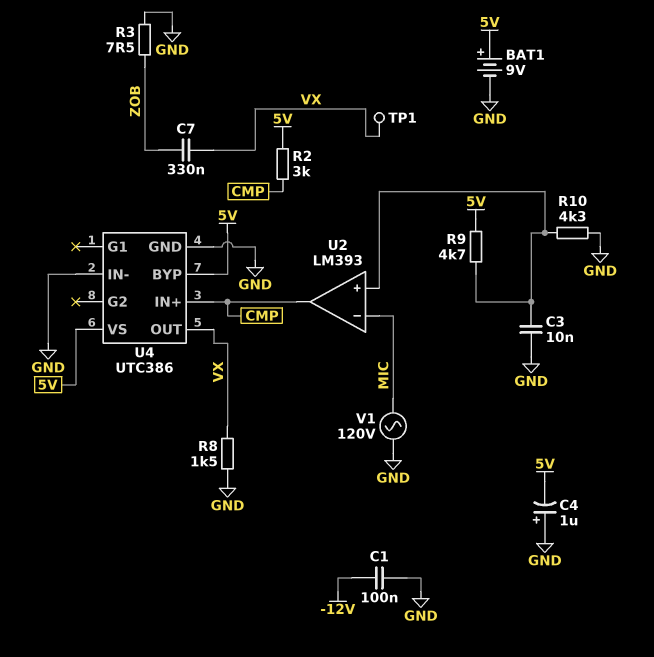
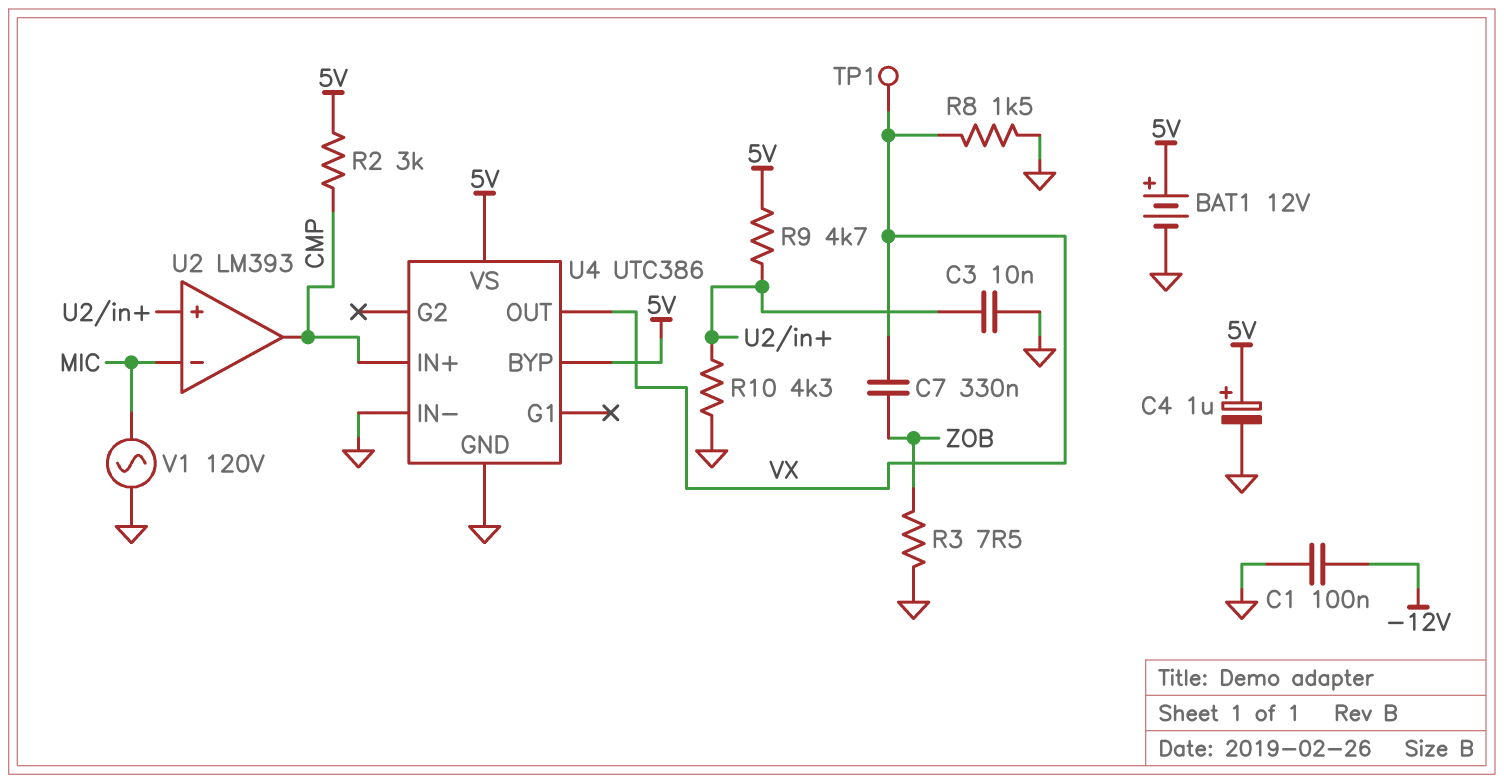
BAT1: 9V (plus 5V, minus GND) -> 12V (plus 5V, minus GND)
C4: 1uF (plus GND, minus 5V) -> 1uF (plus 5V, minus GND)

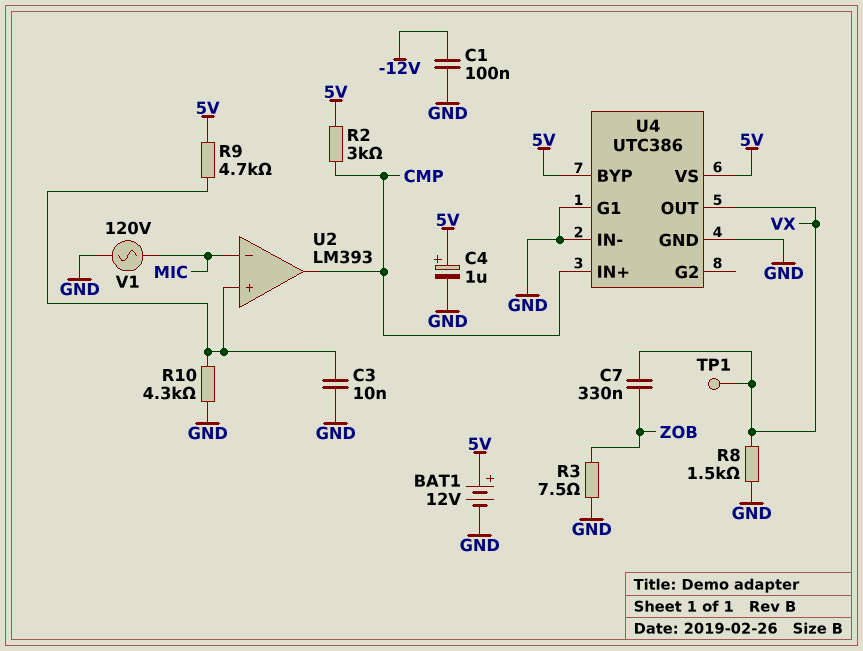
U4 pin G1: none -> GND

